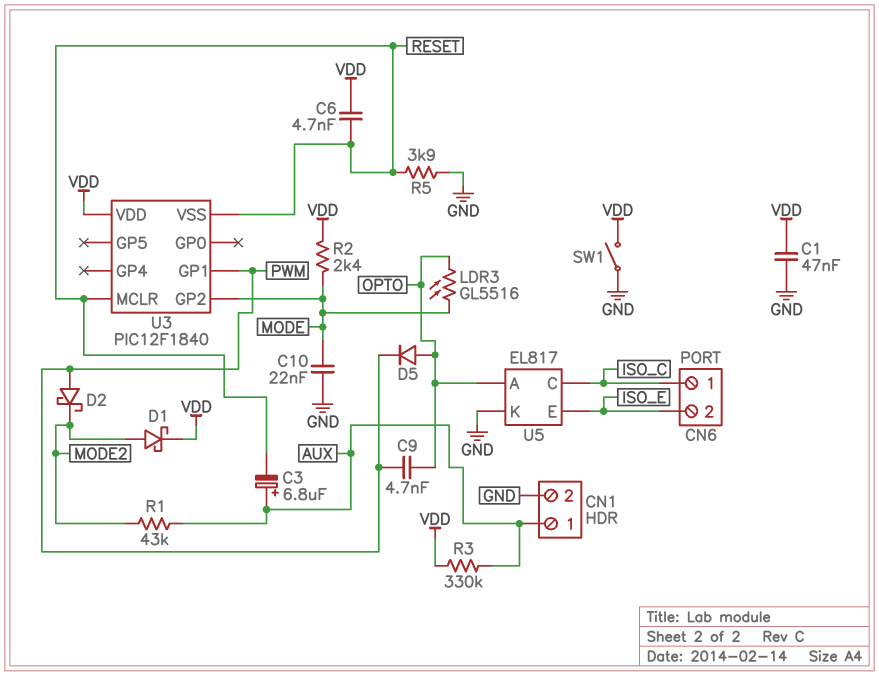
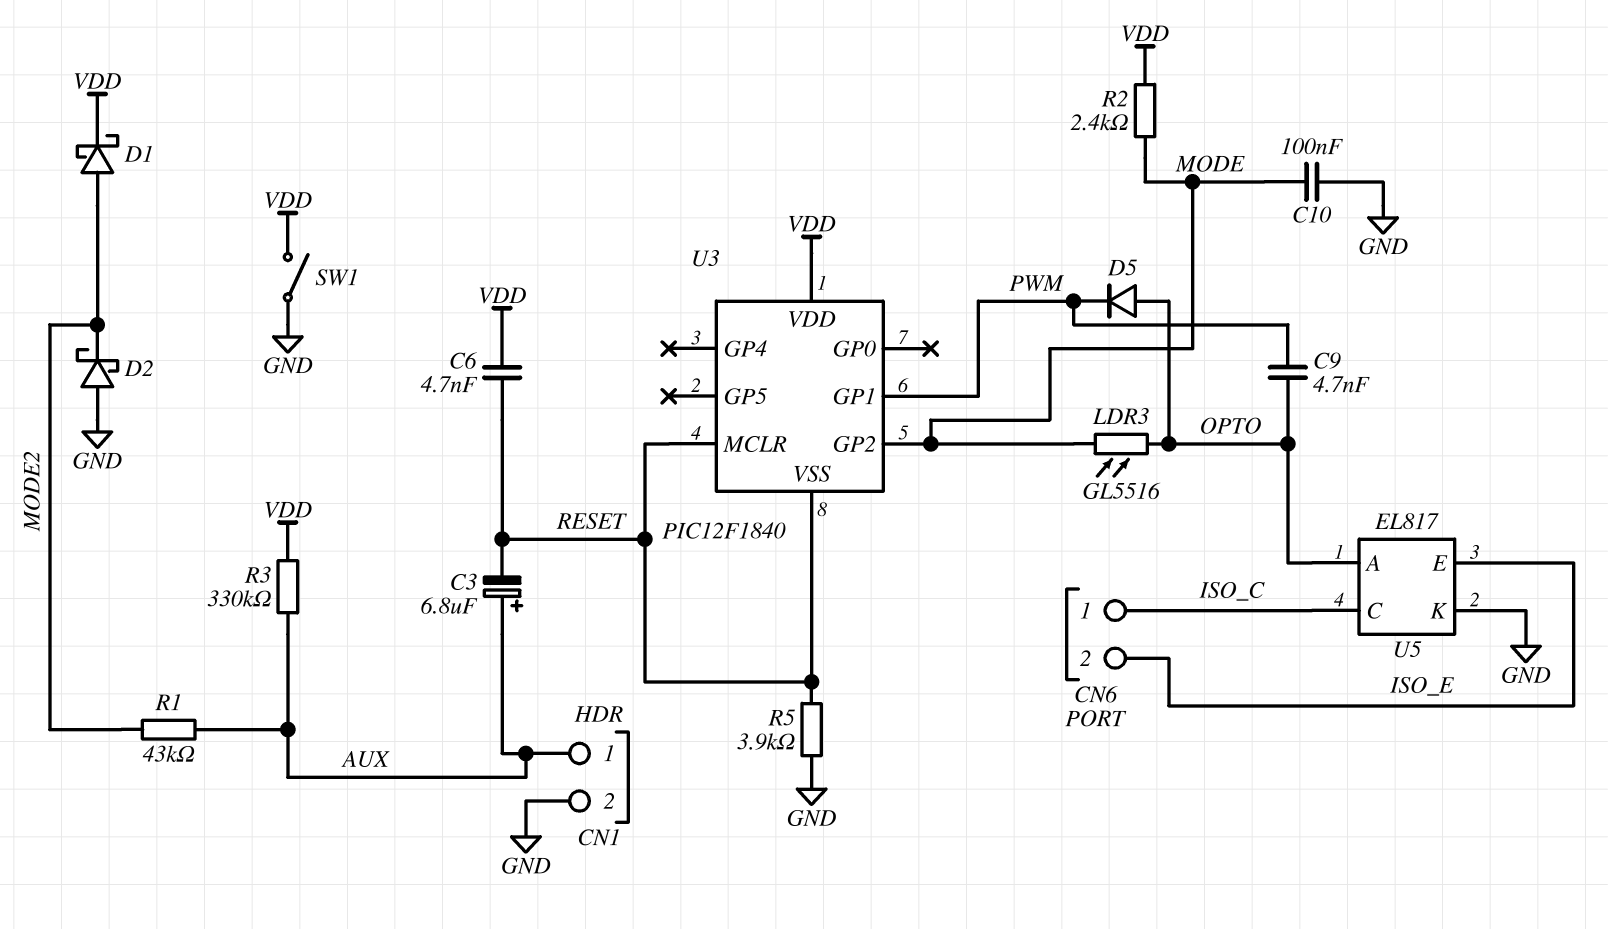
C1: 47nF (GND, VDD) -> none
C10: 22nF (GND, MODE) -> 100nF (GND, MODE)
D2: schottky (A PWM, K MODE2) -> schottky (A GND, K MODE2)

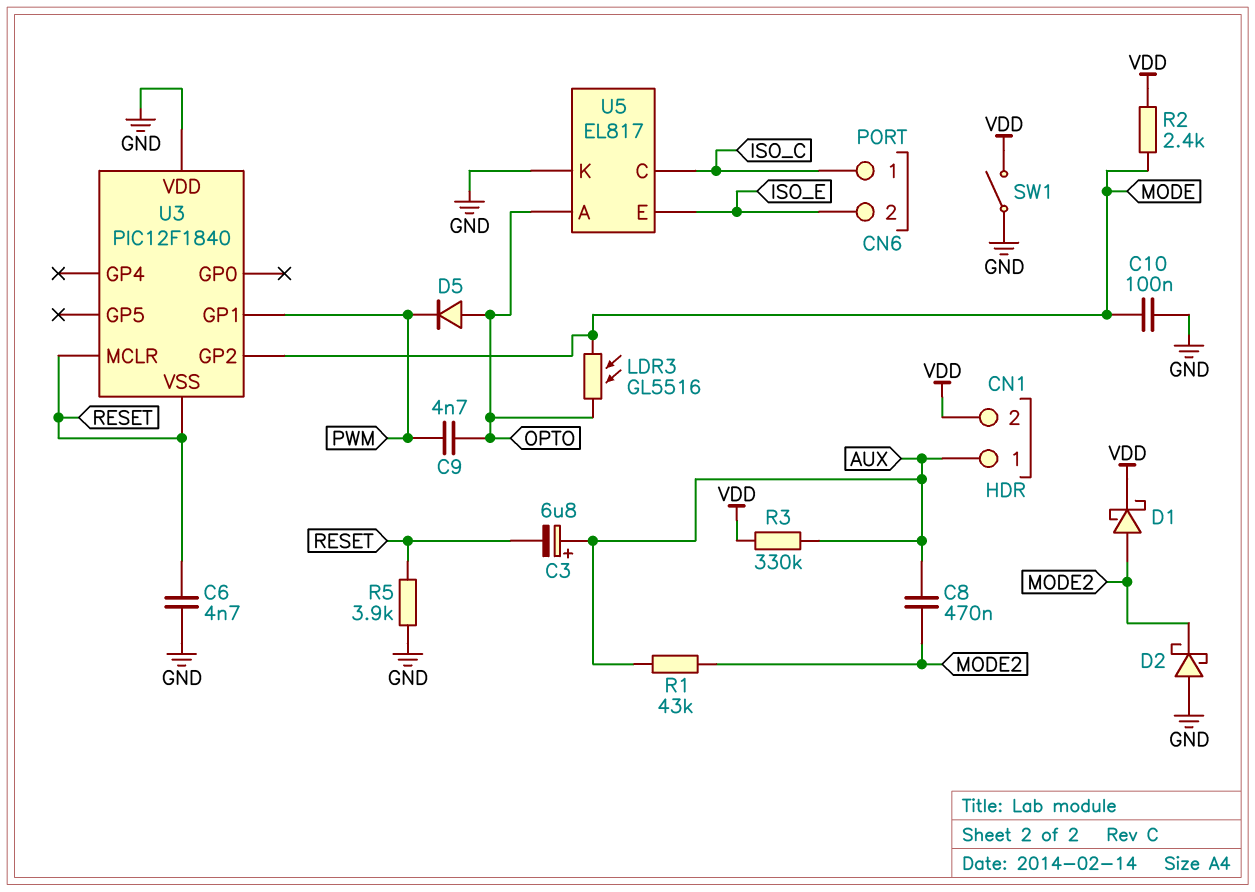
C6: 4.7nF (RESET, VDD) -> 4.7nF (GND, RESET)
C8: none -> 470nF (AUX, MODE2)
CN1 pin 2: GND -> VDD
U3 pin VDD: VDD -> GND

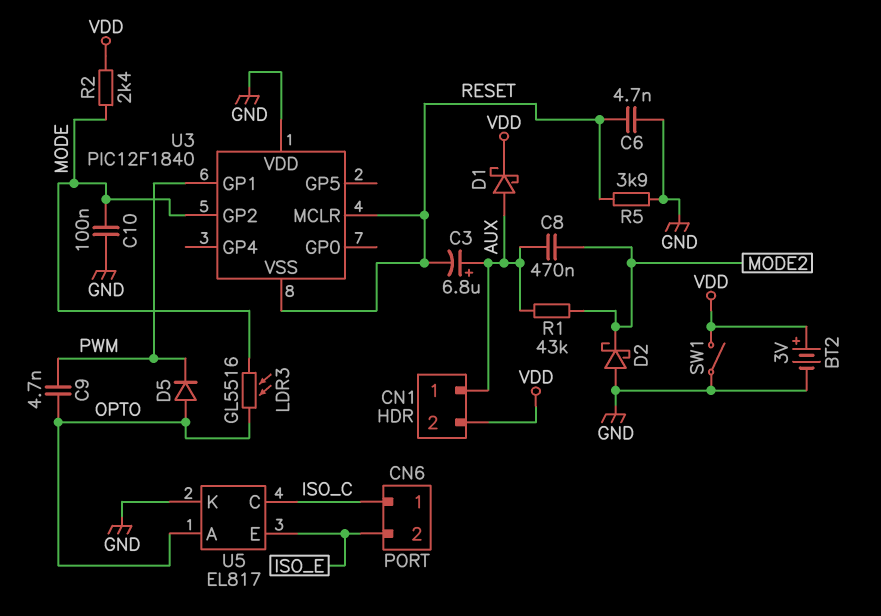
BT2: none -> 3V (plus VDD, minus GND)
D1: schottky (A MODE2, K VDD) -> schottky (A AUX, K VDD)
R3: 330k (AUX, VDD) -> none

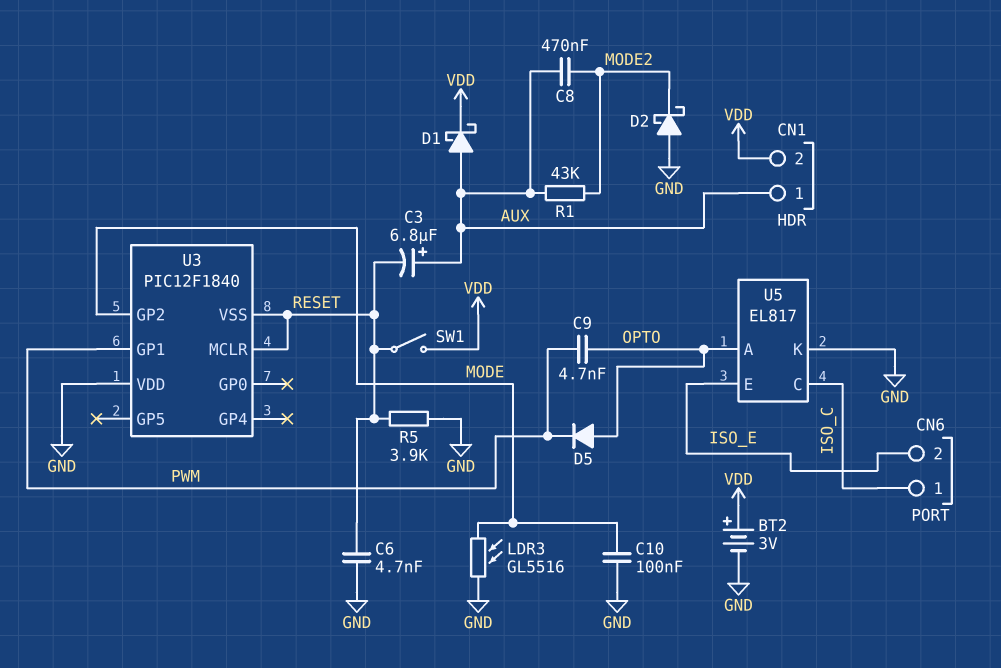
LDR3: GL5516 (MODE, OPTO) -> GL5516 (GND, MODE)
R2: 2.4k (MODE, VDD) -> none
SW1: switch (GND, VDD) -> switch (RESET, VDD)

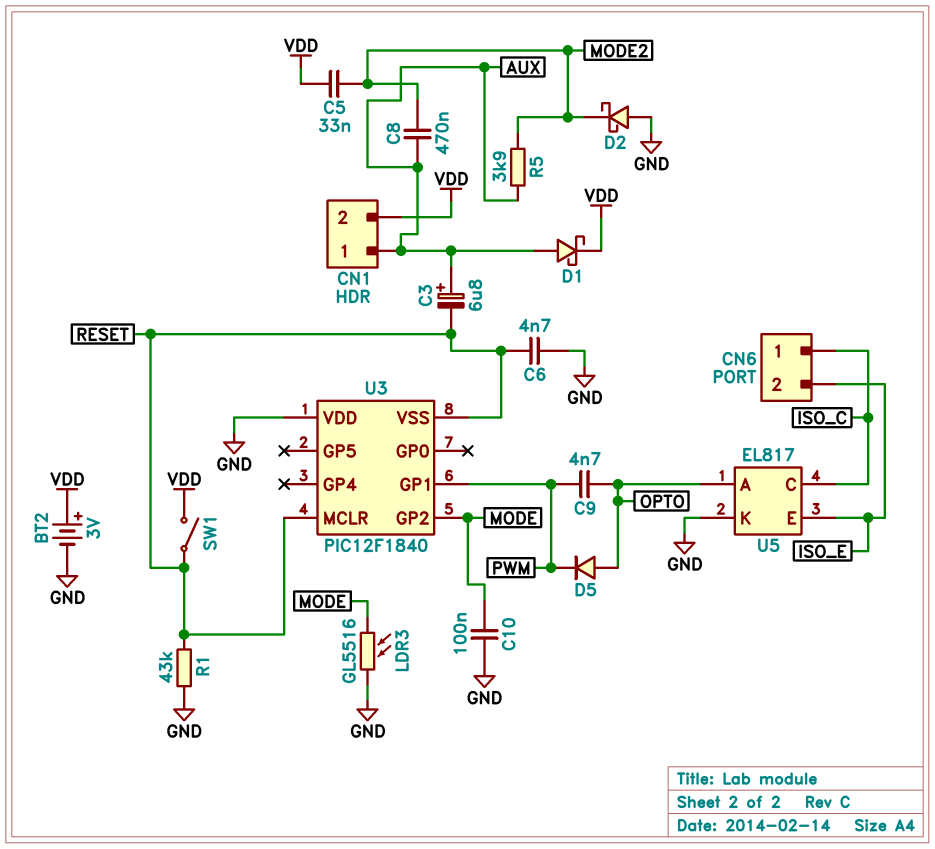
C5: none -> 33nF (MODE2, VDD)
R1: 43k (AUX, MODE2) -> 43k (GND, RESET)
R5: 3.9k (GND, RESET) -> 3.9k (AUX, MODE2)

